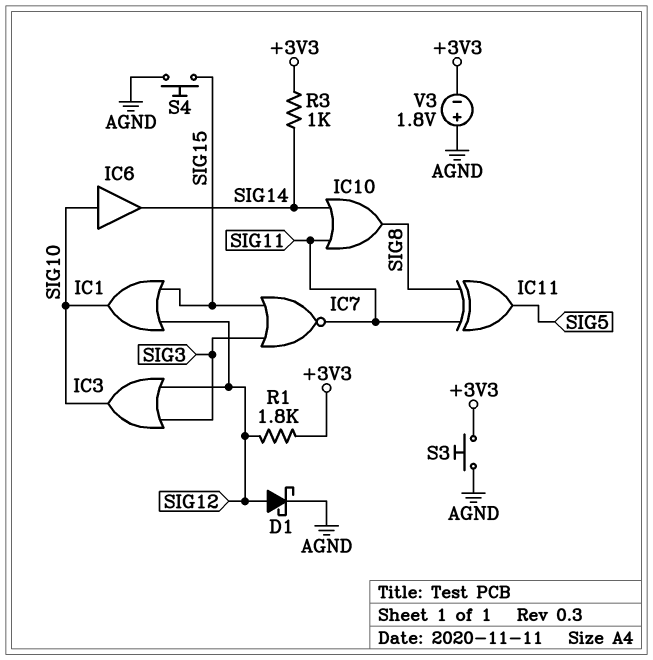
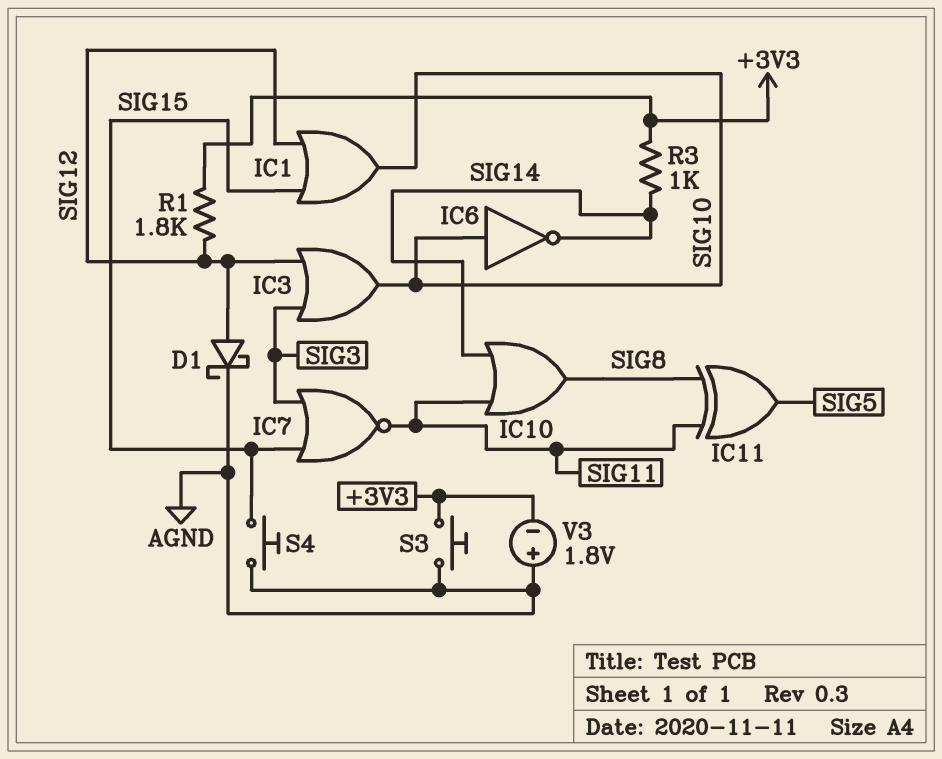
IC6: buffer (in SIG10, out SIG14) -> NOT (in SIG10, out SIG14)

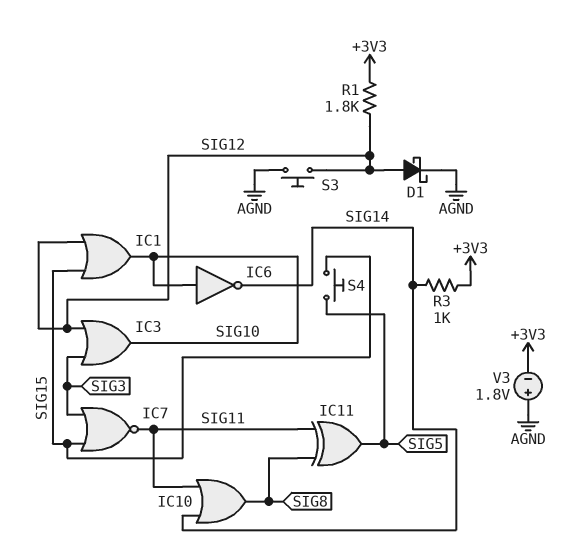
S3: button (+3V3, AGND) -> button (AGND, SIG12)
S4: button (AGND, SIG15) -> button (SIG5, SIG15)

